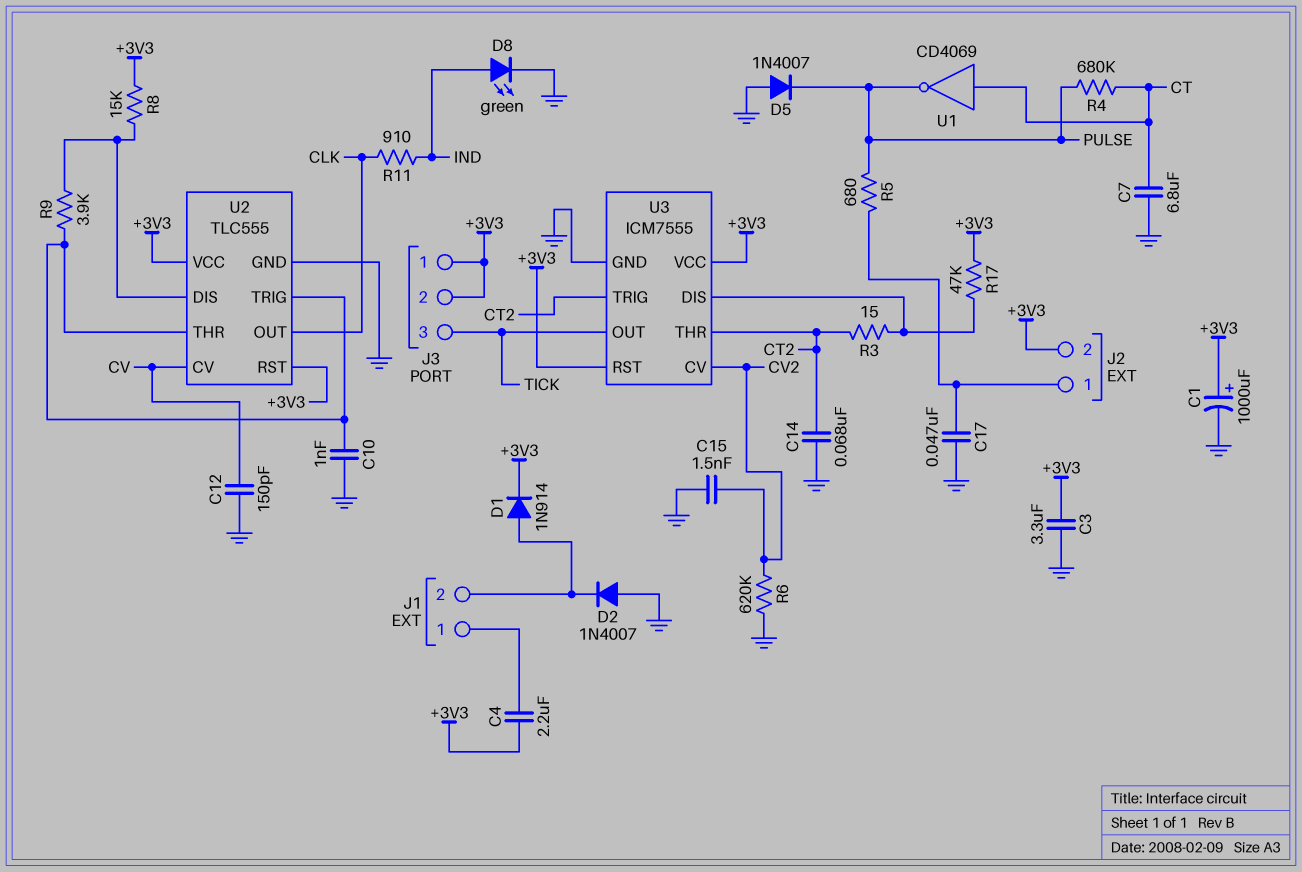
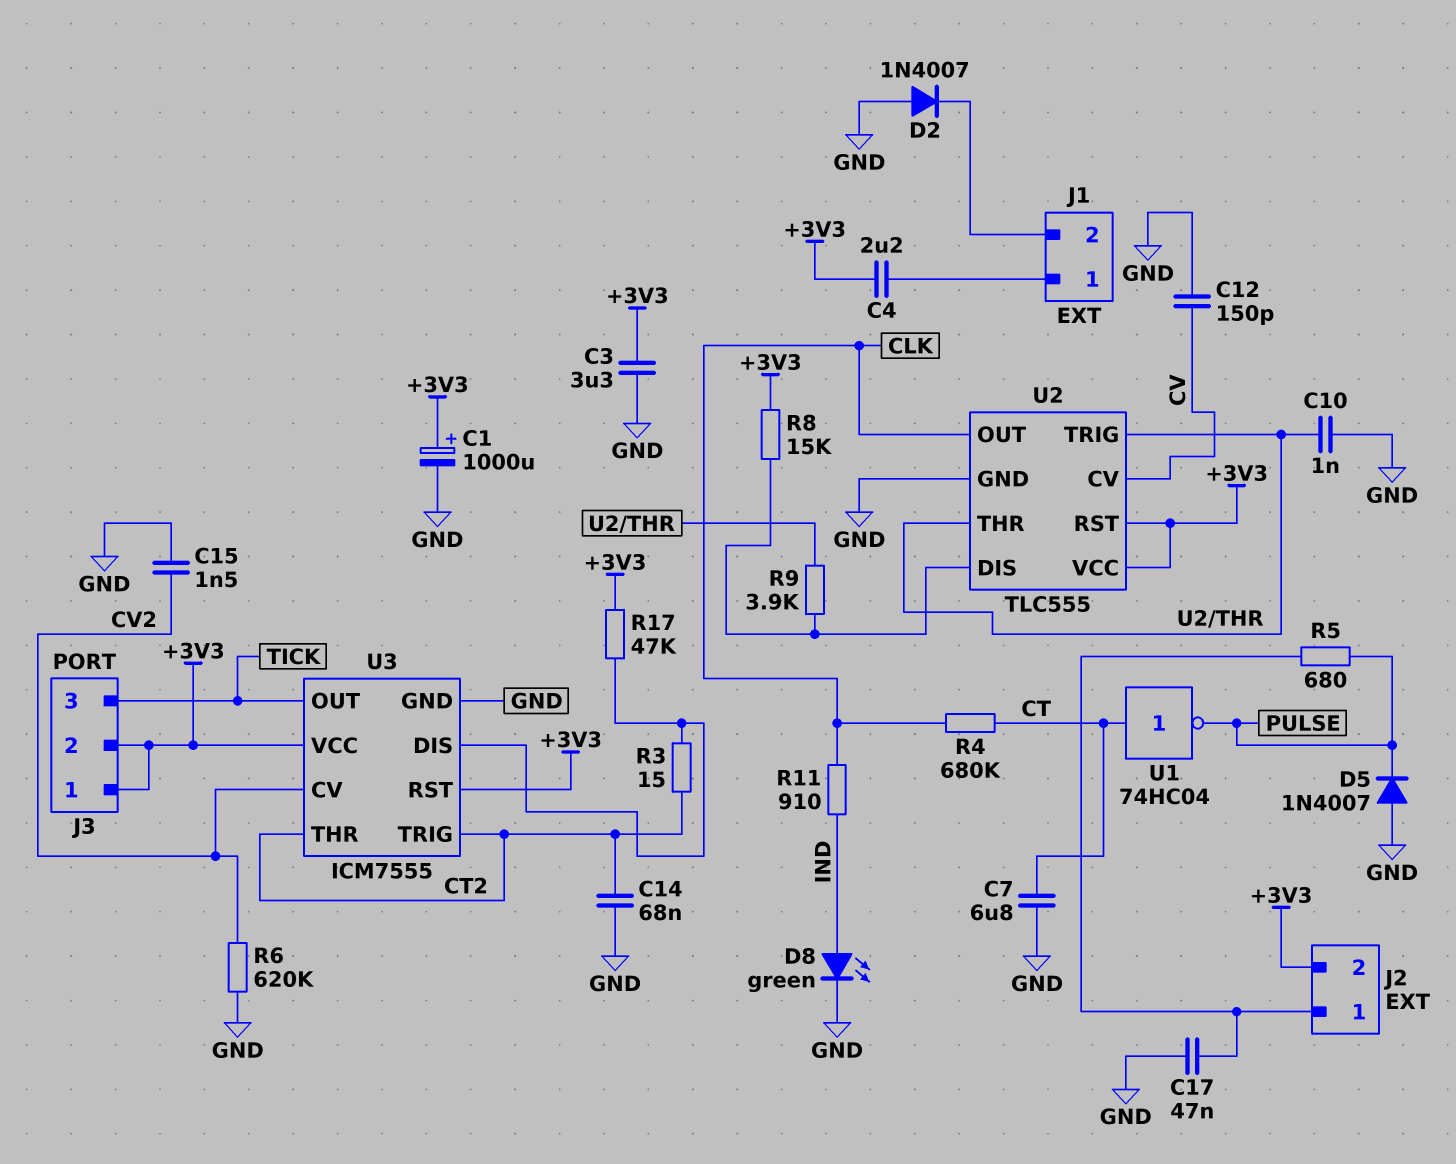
D1: diode 1N914 (A J1/2, K +3V3) -> none
R4: 680k (CT, PULSE) -> 680k (CLK, CT)
U1: NOT CD4069 (in CT, out PULSE) -> NOT 74HC04 (in CT, out PULSE)

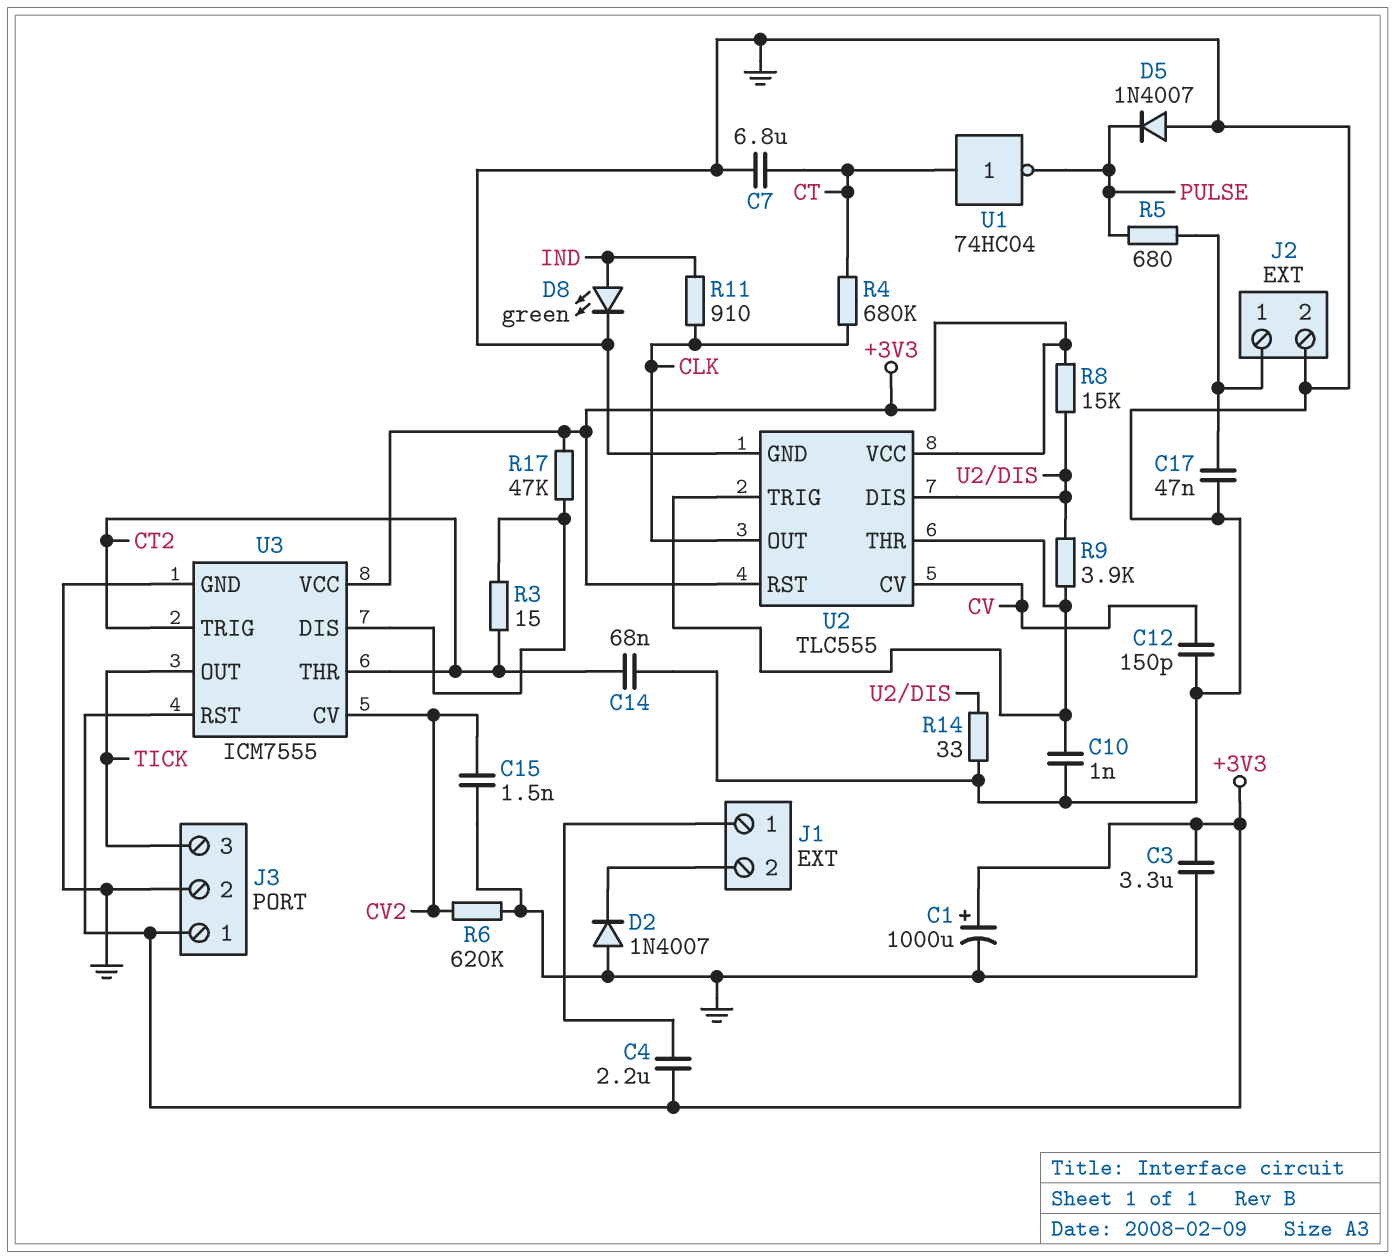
J2 pin 2: +3V3 -> GND
J3 pin 2: +3V3 -> GND
R14: none -> 33 (GND, U2/DIS)

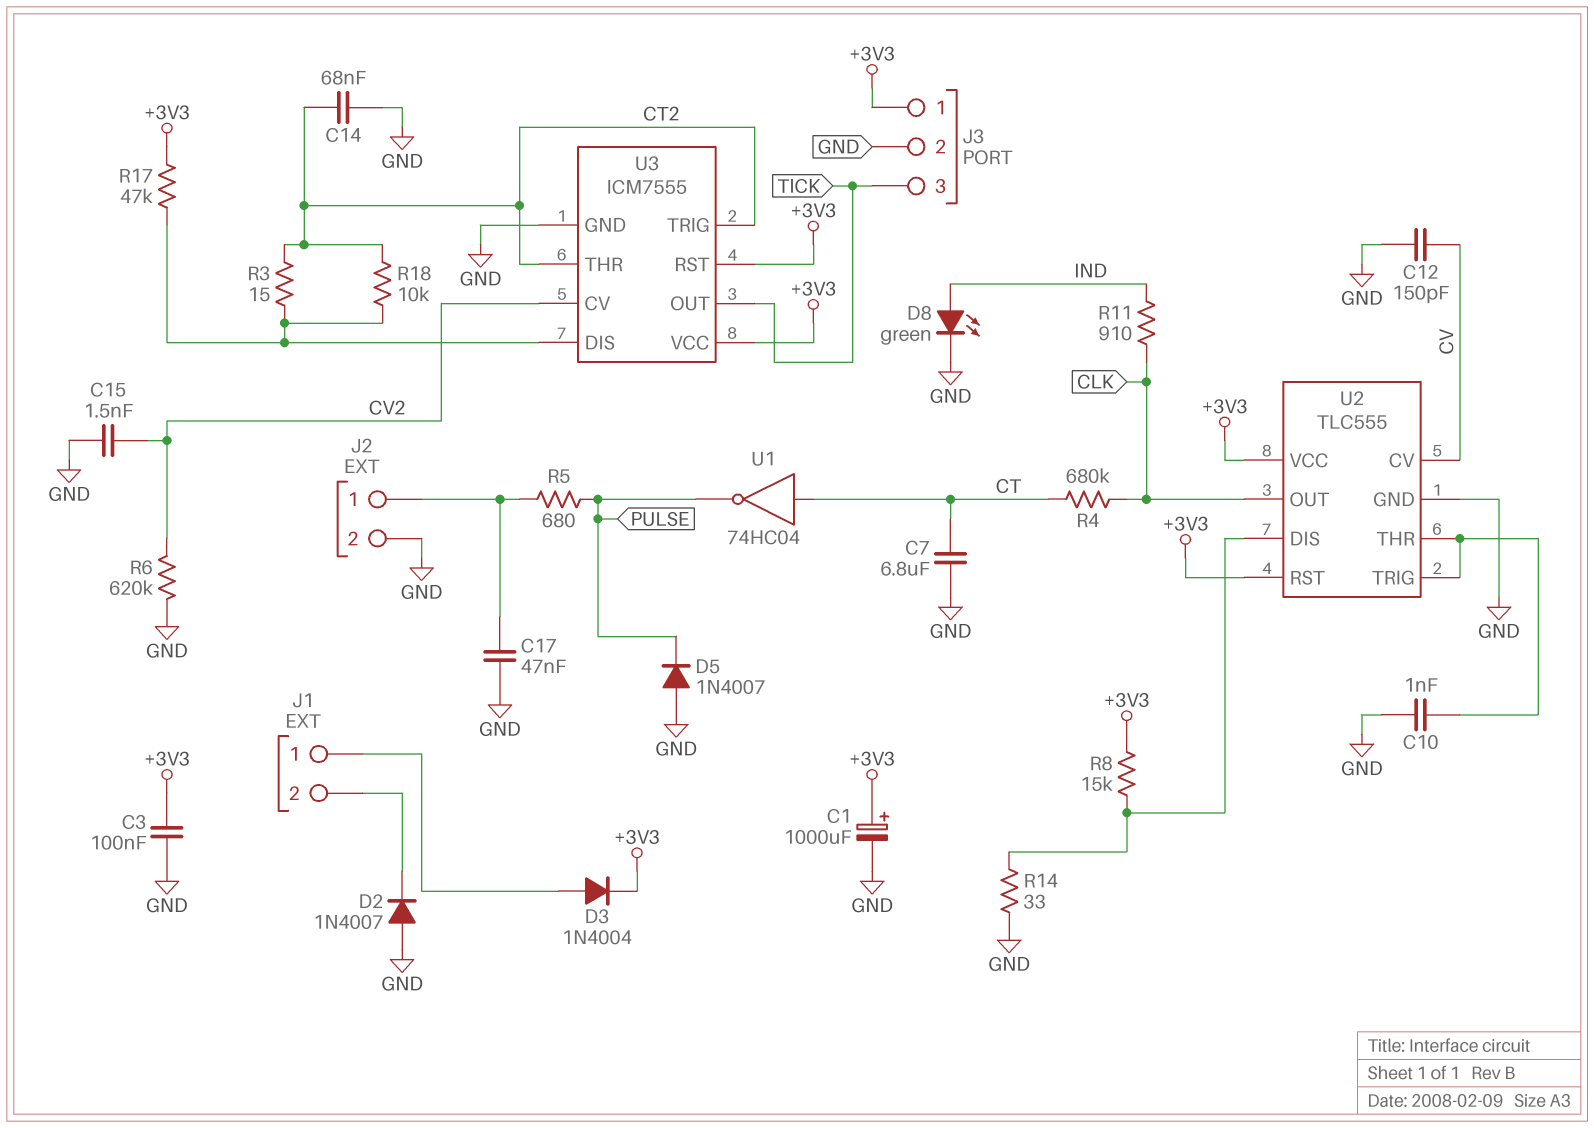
C3: 3.3uF (+3V3, GND) -> 100nF (+3V3, GND)
C4: 2.2uF (+3V3, J1/1) -> none
D3: none -> diode 1N4004 (A J1/1, K +3V3)
R9: 3.9k (U2/DIS, U2/THR) -> none
R18: none -> 10k (CT2, U3/DIS)

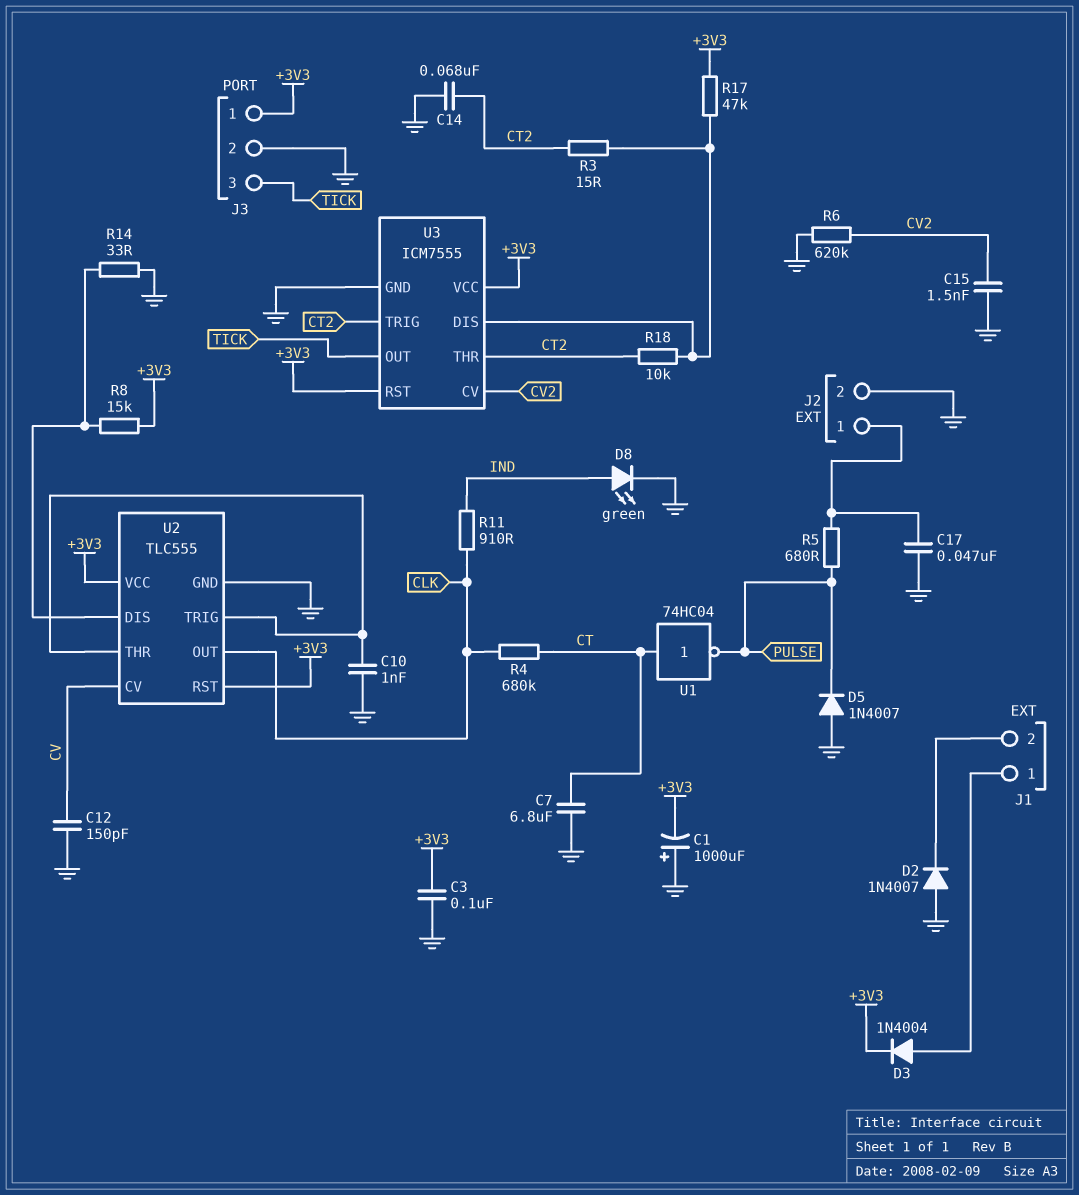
C1: 1000uF (plus +3V3, minus GND) -> 1000uF (plus GND, minus +3V3)

